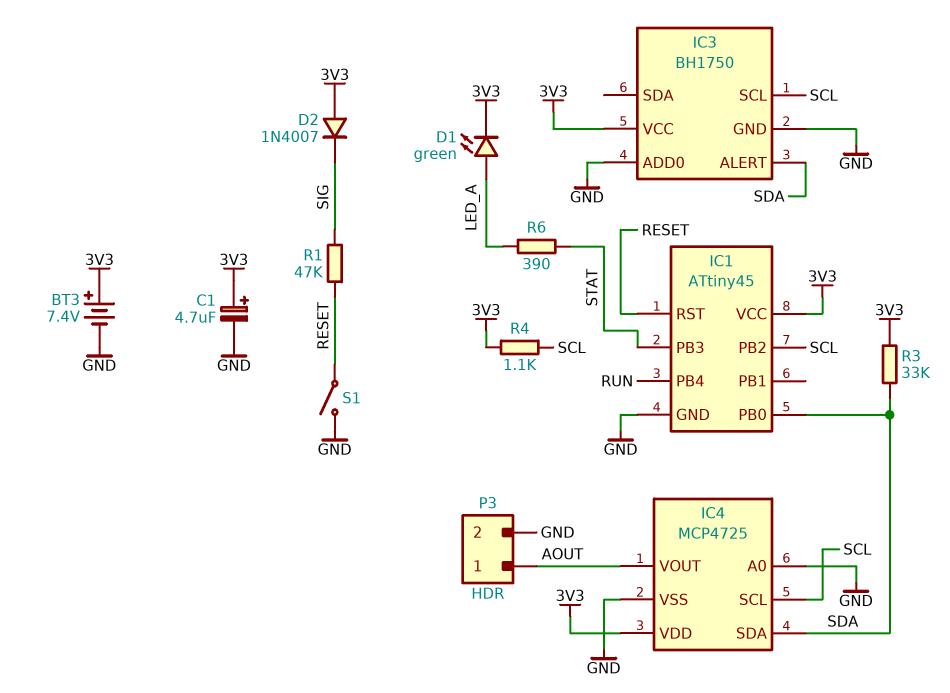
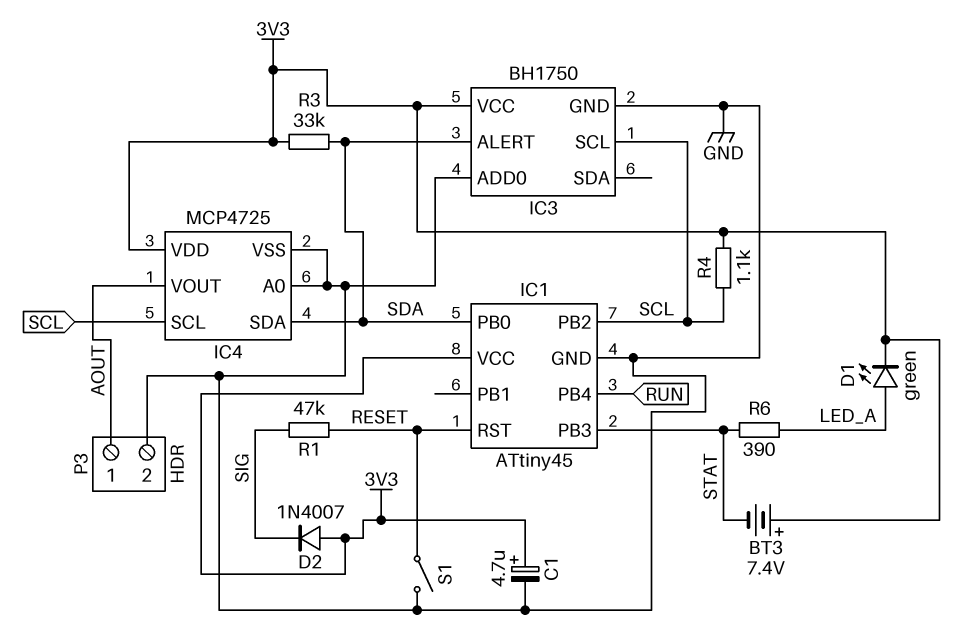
BT3: 7.4V (plus 3V3, minus GND) -> 7.4V (plus 3V3, minus STAT)

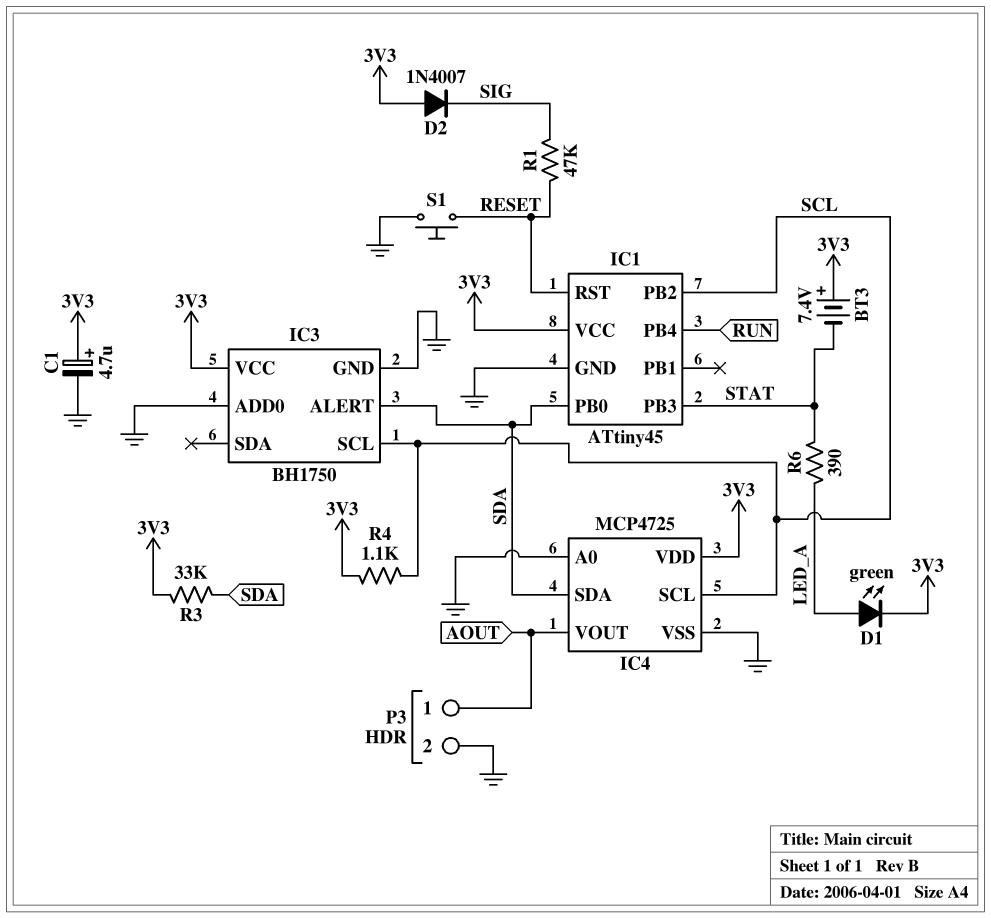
S1: switch (GND, RESET) -> button (GND, RESET)

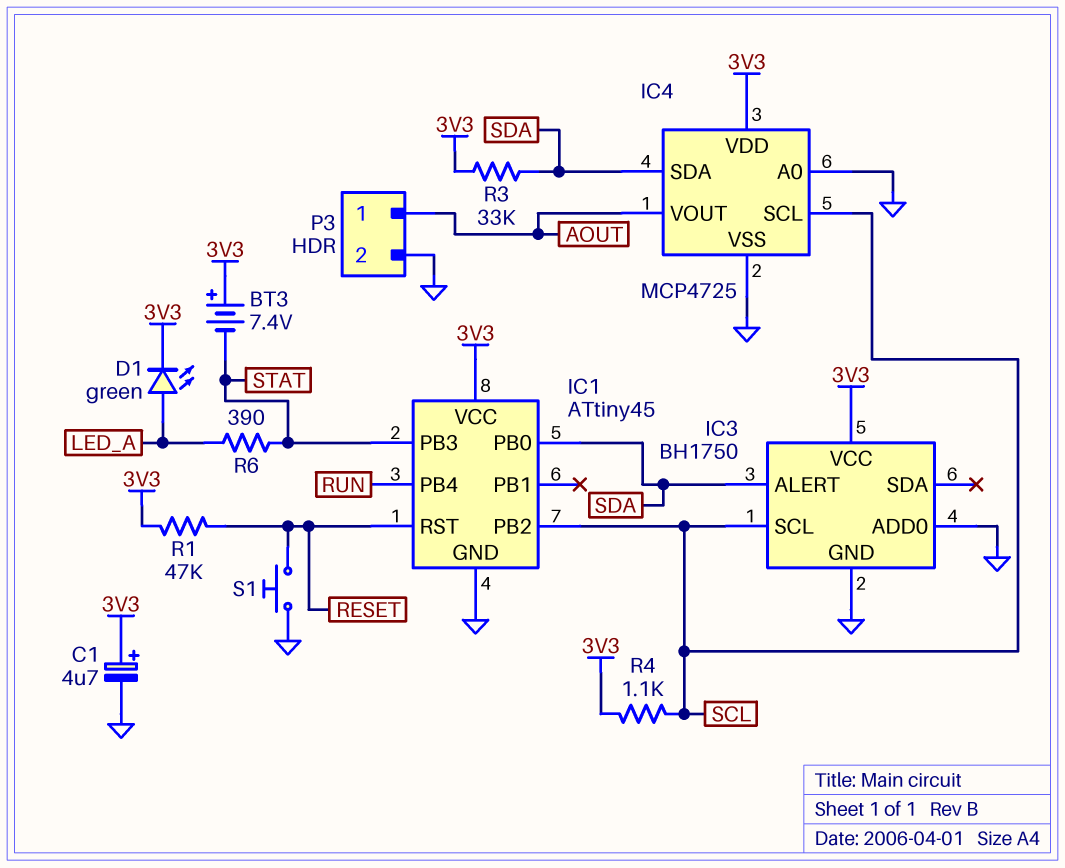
D2: diode 1N4007 (A 3V3, K SIG) -> none
R1: 47k (RESET, SIG) -> 47k (3V3, RESET)

